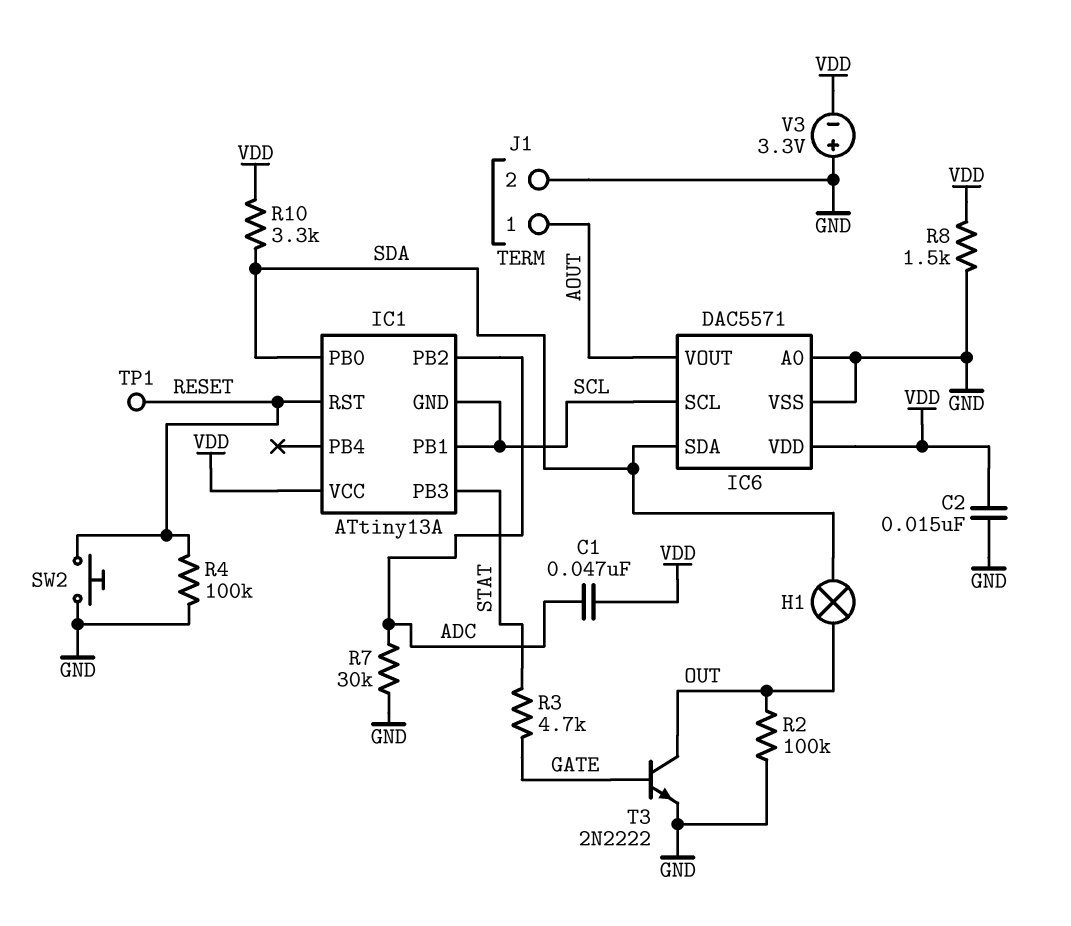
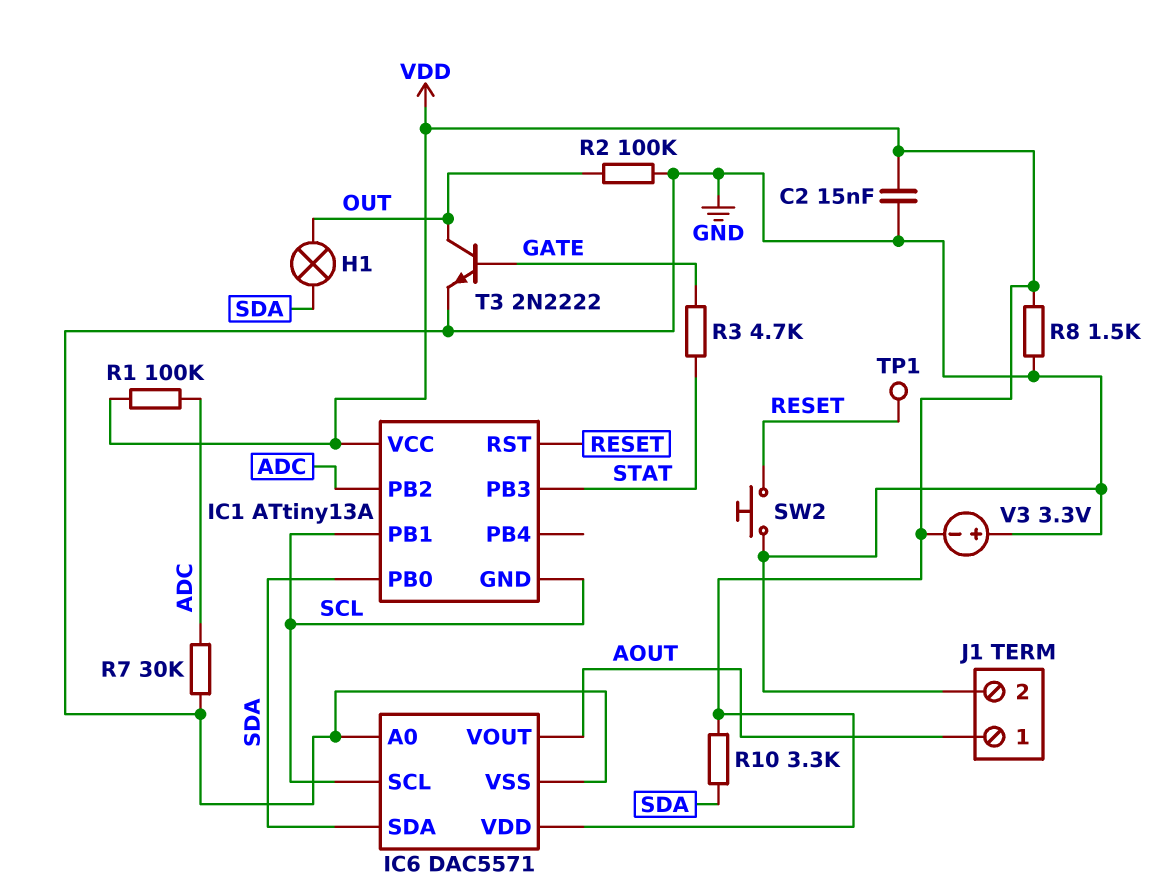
C1: 47nF (ADC, VDD) -> none
R1: none -> 100k (ADC, VDD)
R4: 100k (GND, RESET) -> none

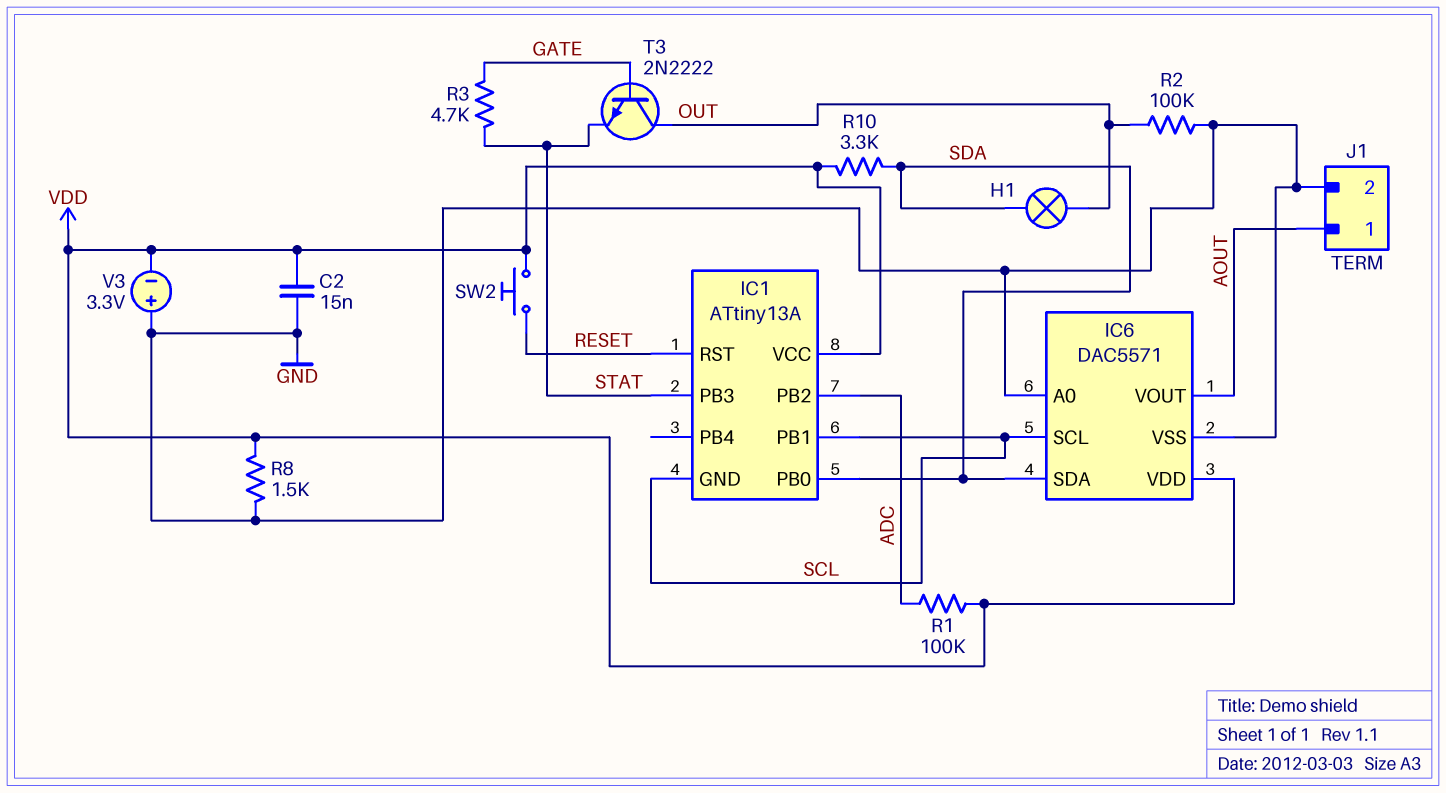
R7: 30k (ADC, GND) -> none
SW2: button (GND, RESET) -> button (RESET, VDD)
T3: NPN 2N2222 (B GATE, C OUT, E GND) -> NPN 2N2222 (B GATE, C OUT, E STAT)
TP1: test point (RESET) -> none

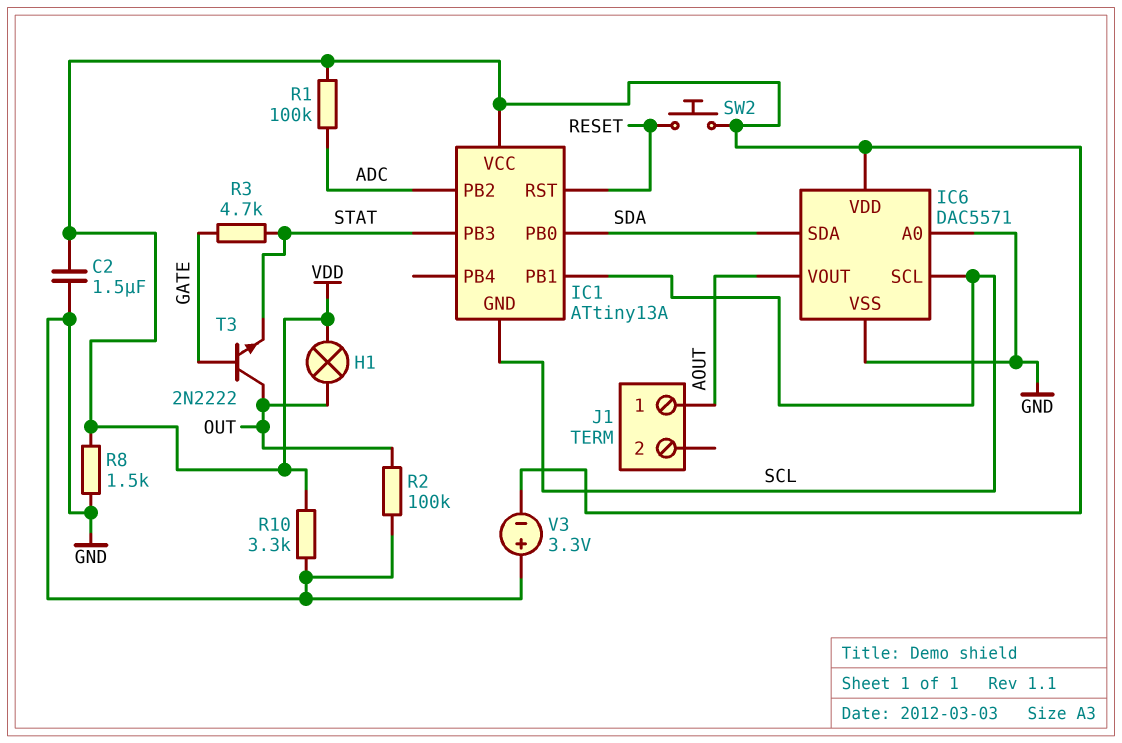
C2: 15nF (GND, VDD) -> 1.5uF (GND, VDD)
H1: lamp (OUT, SDA) -> lamp (OUT, VDD)
J1 pin 2: GND -> none
R10: 3.3k (SDA, VDD) -> 3.3k (GND, VDD)

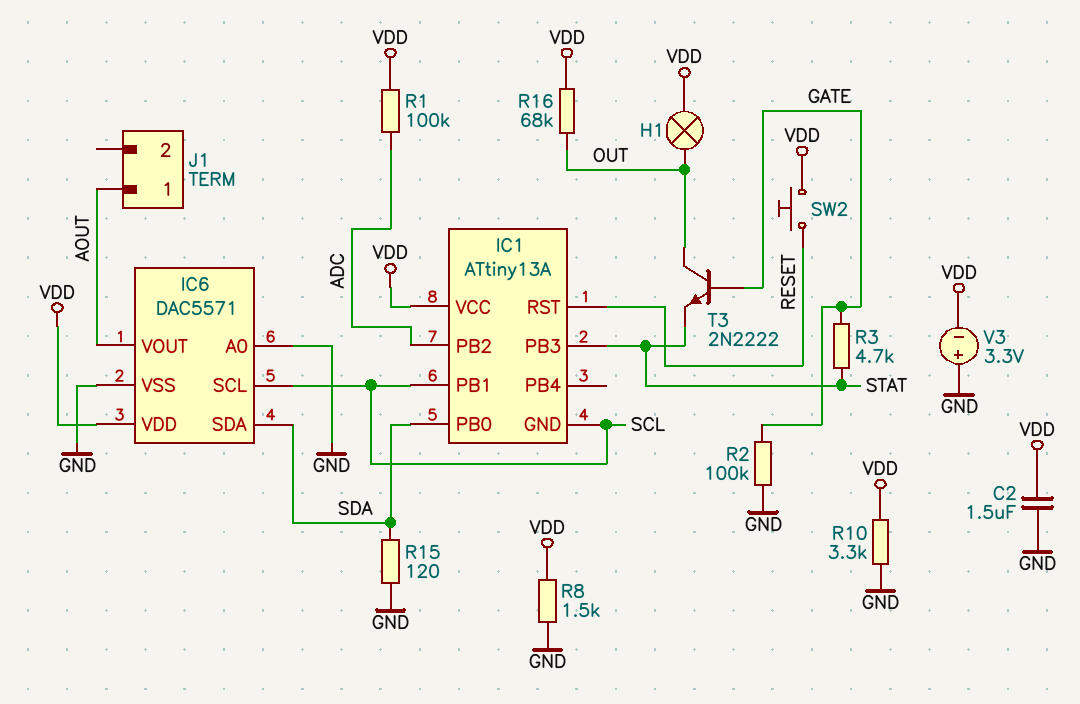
R2: 100k (GND, OUT) -> 100k (GATE, GND)
R15: none -> 120 (GND, SDA)
R16: none -> 68k (OUT, VDD)

